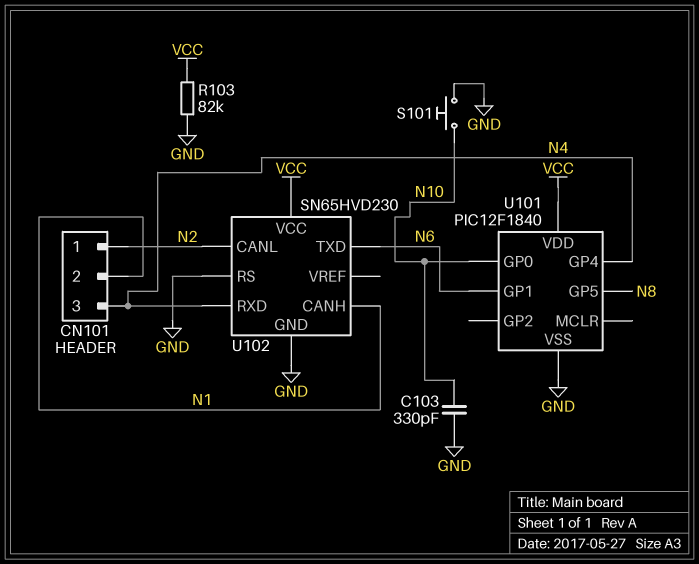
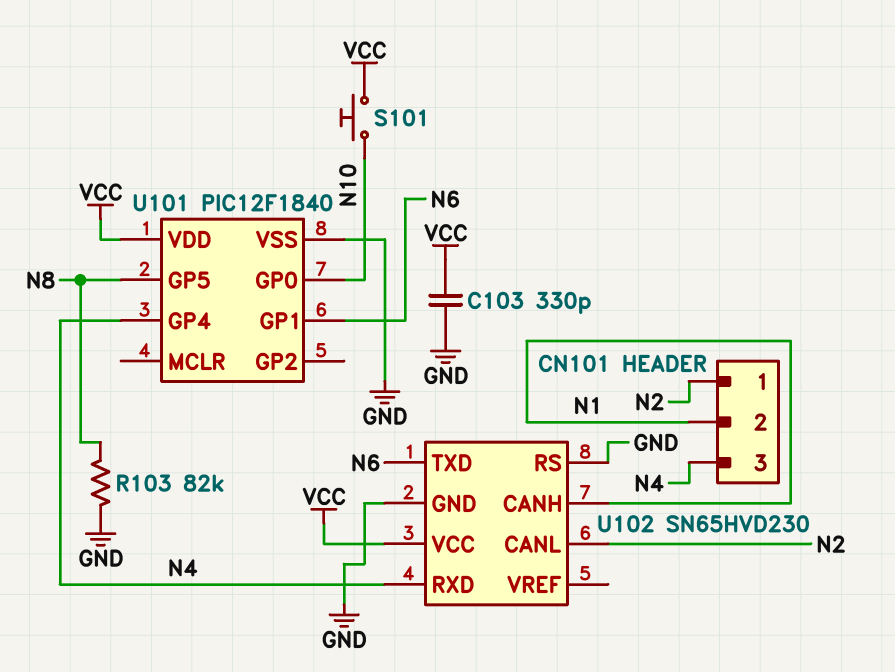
C103: 330pF (GND, N10) -> 330pF (GND, VCC)
R103: 82k (GND, VCC) -> 82k (GND, N8)
S101: button (GND, N10) -> button (N10, VCC)

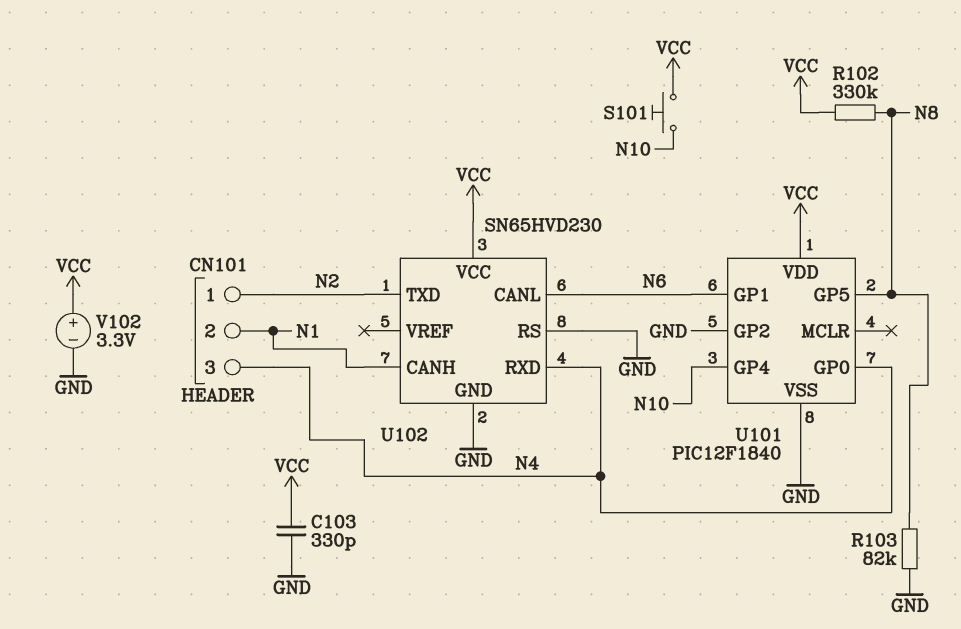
R102: none -> 330k (N8, VCC)
U101 pin GP0: N10 -> N4
U101 pin GP2: none -> GND
U101 pin GP4: N4 -> N10
U102 pin CANL: N2 -> N6
U102 pin TXD: N6 -> N2
V102: none -> 3.3V (plus VCC, minus GND)

